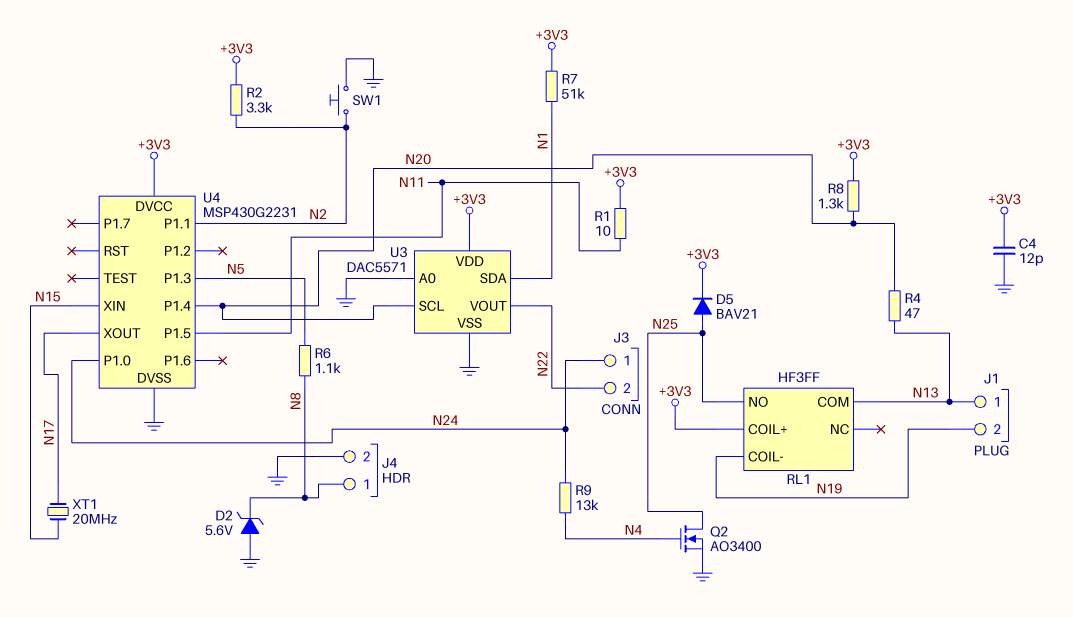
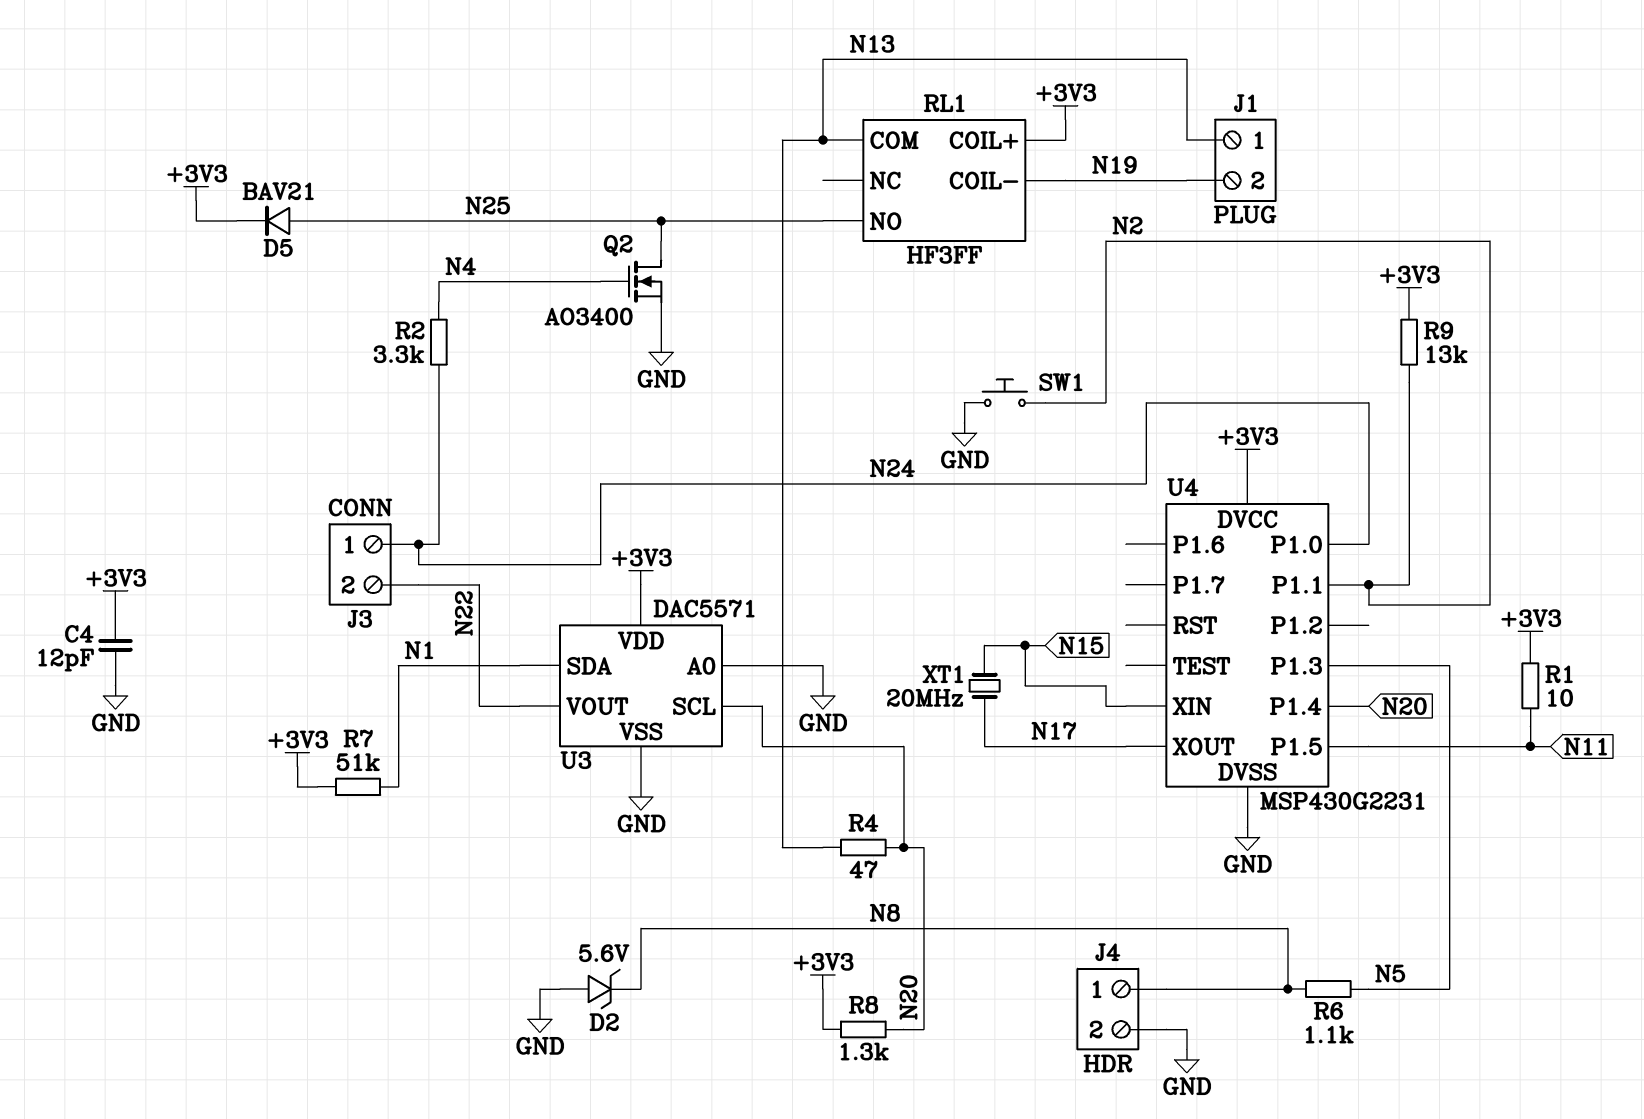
R2: 3.3k (+3V3, N2) -> 3.3k (N4, N24)
R9: 13k (N4, N24) -> 13k (+3V3, N2)

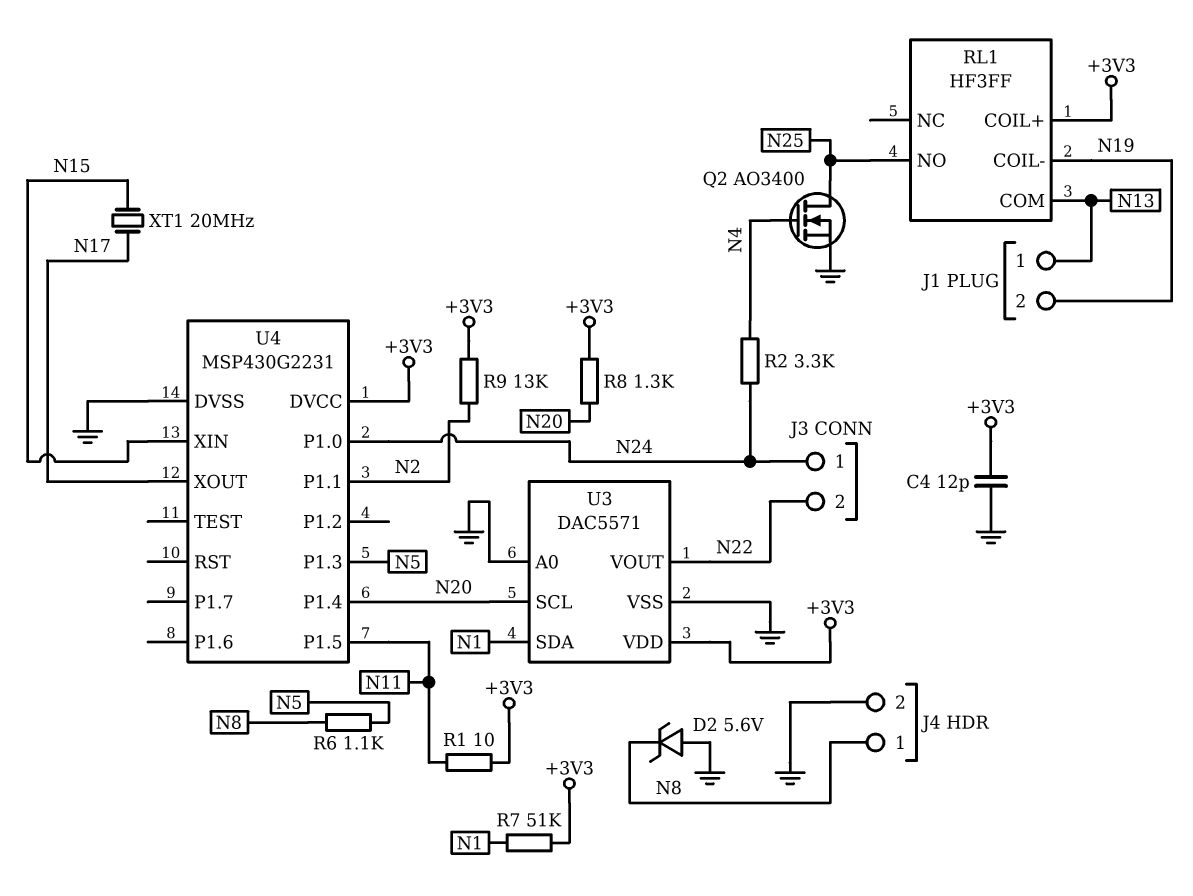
D5: diode BAV21 (A N25, K +3V3) -> none
R4: 47 (N13, N20) -> none
SW1: button (GND, N2) -> none

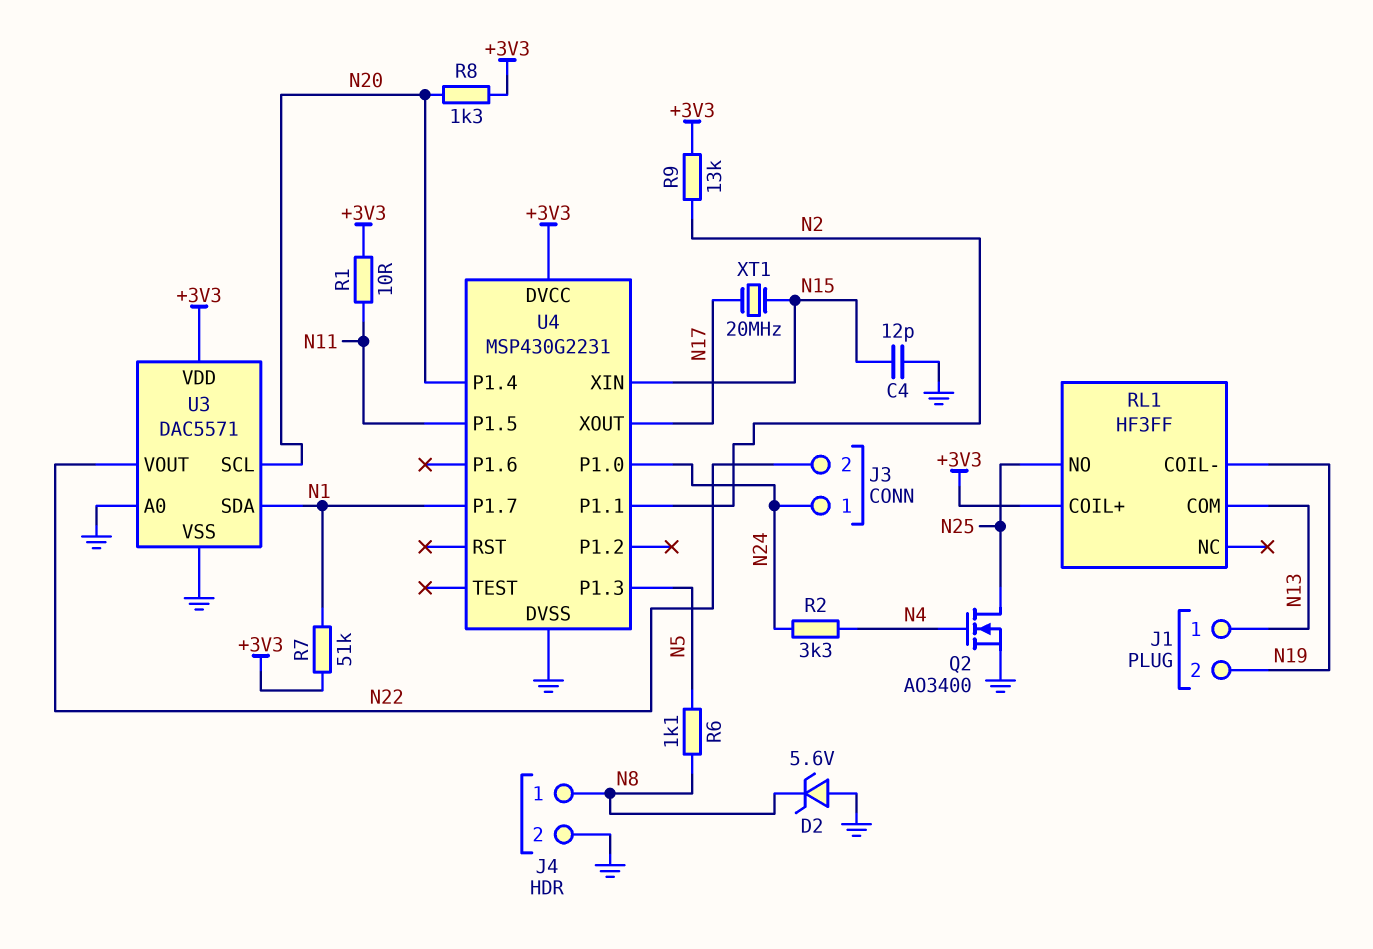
C4: 12pF (+3V3, GND) -> 12pF (GND, N15)
U4 pin P1.7: none -> N1

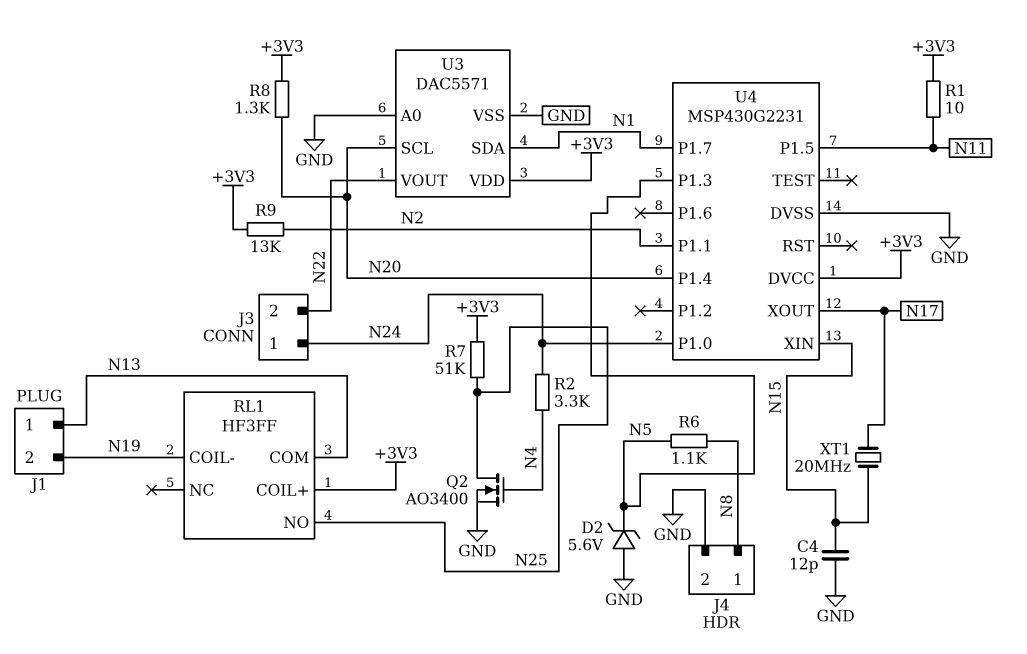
D2: zener 5.6V (A GND, K N8) -> zener 5.6V (A GND, K N5)
R7: 51k (+3V3, N1) -> 51k (+3V3, N25)

